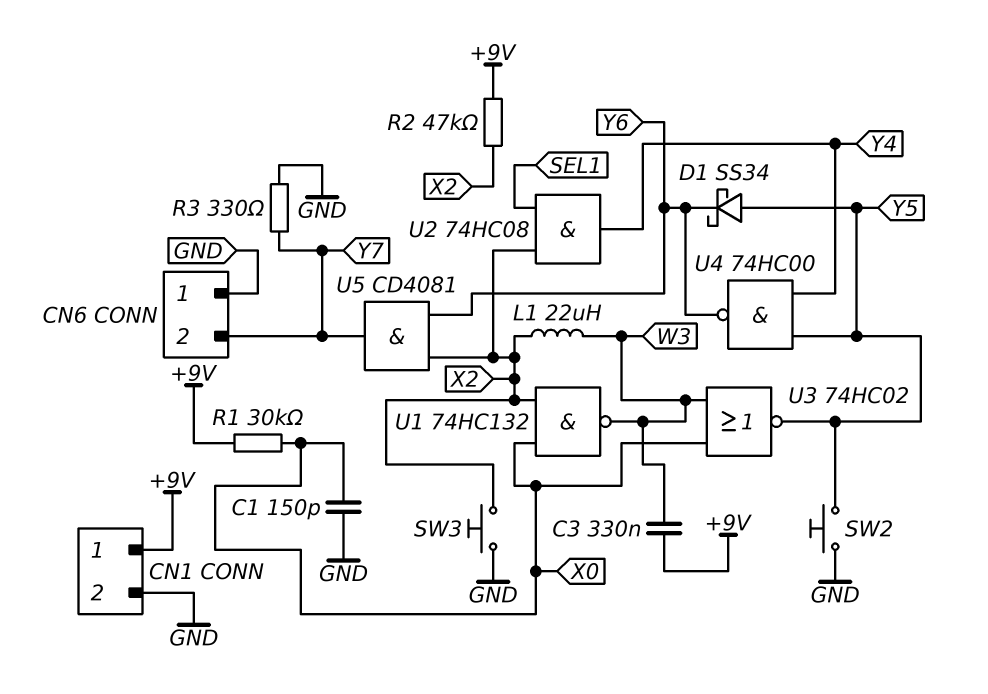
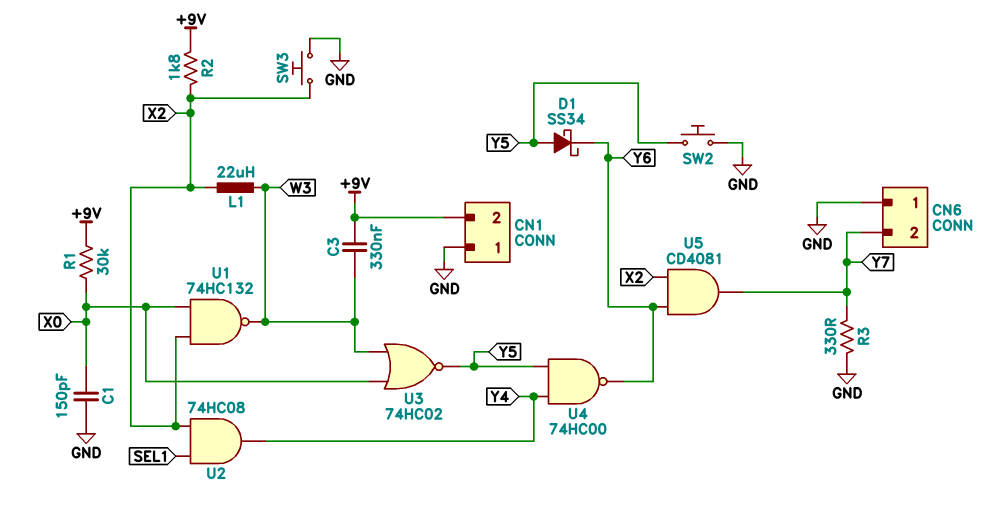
CN1 pin 1: +9V -> GND
CN1 pin 2: GND -> +9V
R2: 47k (+9V, X2) -> 1.8k (+9V, X2)

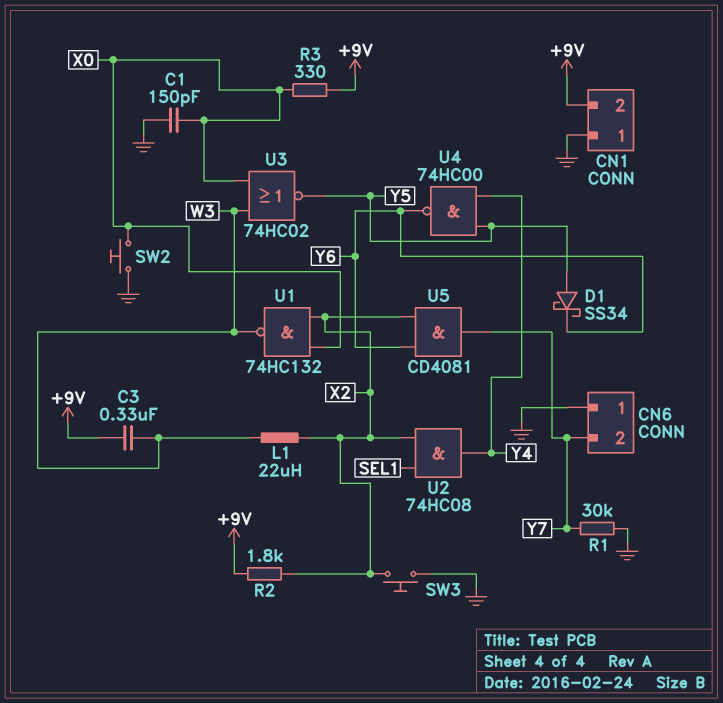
R1: 30k (+9V, X0) -> 30k (GND, Y7)
R3: 330 (GND, Y7) -> 330 (+9V, X0)
SW2: button (GND, Y5) -> button (GND, X0)

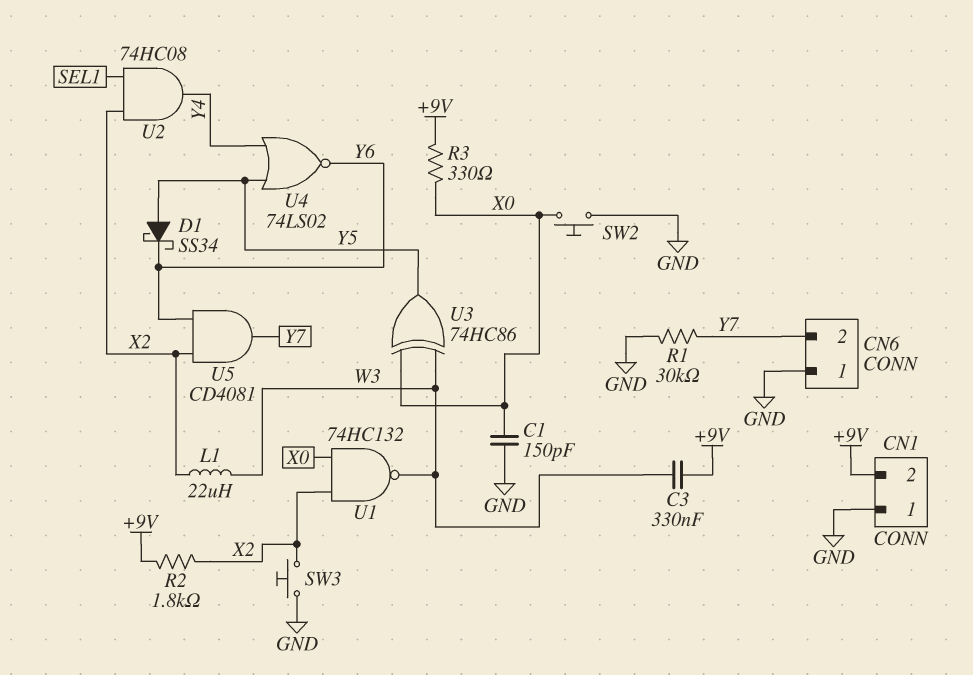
U3: NOR 74HC02 (in W3, in X0, out Y5) -> XOR 74HC86 (in W3, in X0, out Y5)
U4: NAND 74HC00 (in Y4, in Y5, out Y6) -> NOR 74LS02 (in Y4, in Y5, out Y6)

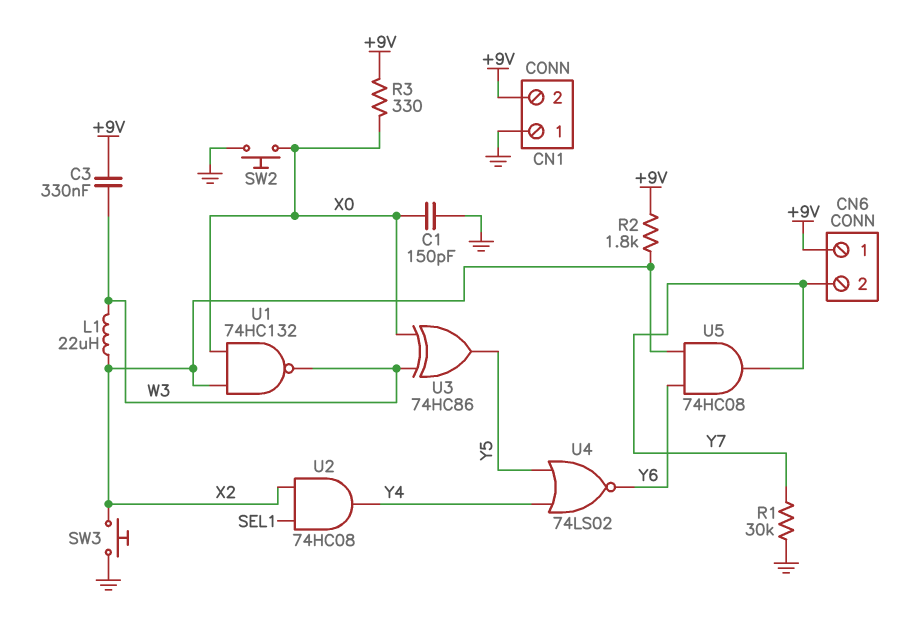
CN6 pin 1: GND -> +9V
D1: schottky SS34 (A Y5, K Y6) -> none
U5: AND CD4081 (in X2, in Y6, out Y7) -> AND 74HC08 (in X2, in Y6, out Y7)

